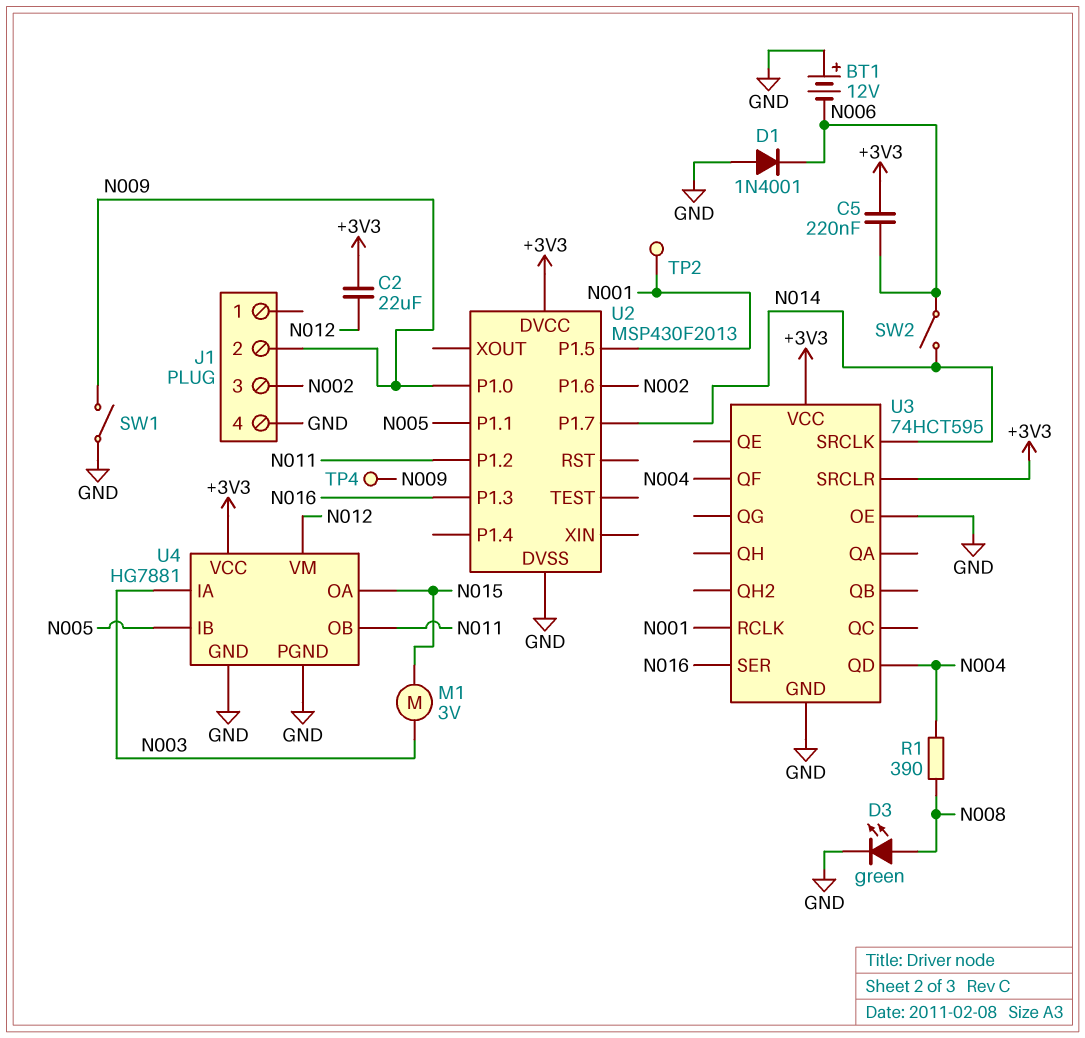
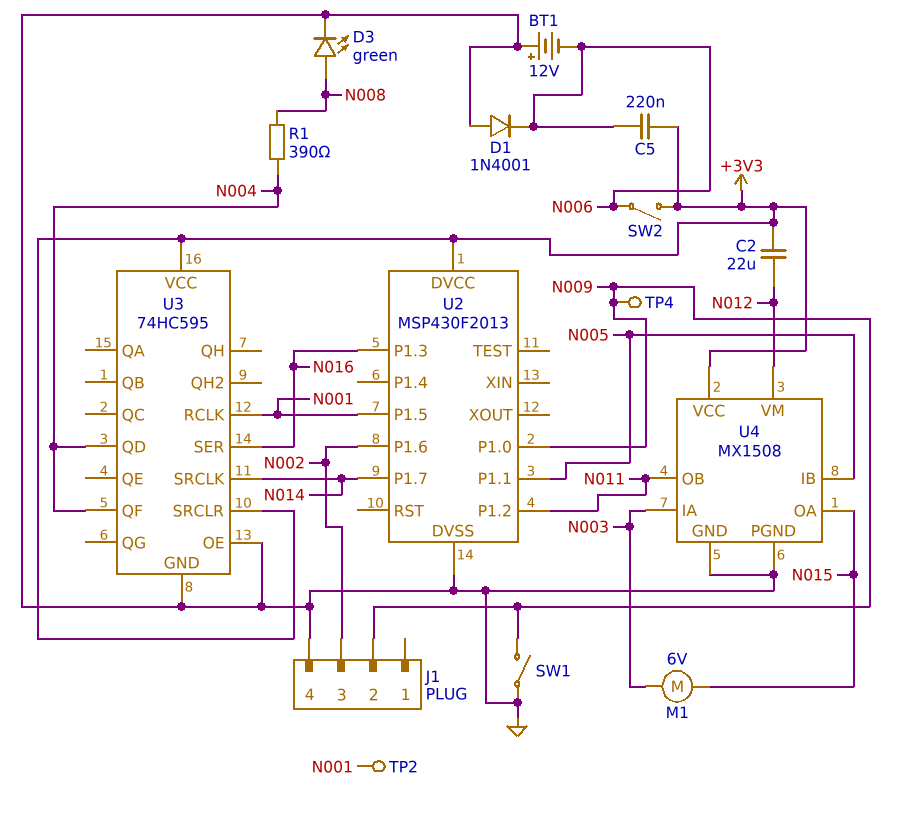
M1: motor 3V (N003, N015) -> motor 6V (N003, N015)
SW2: switch (N006, N014) -> switch (+3V3, N006)
U3: 74HCT595 -> 74HC595
U4: HG7881 -> MX1508

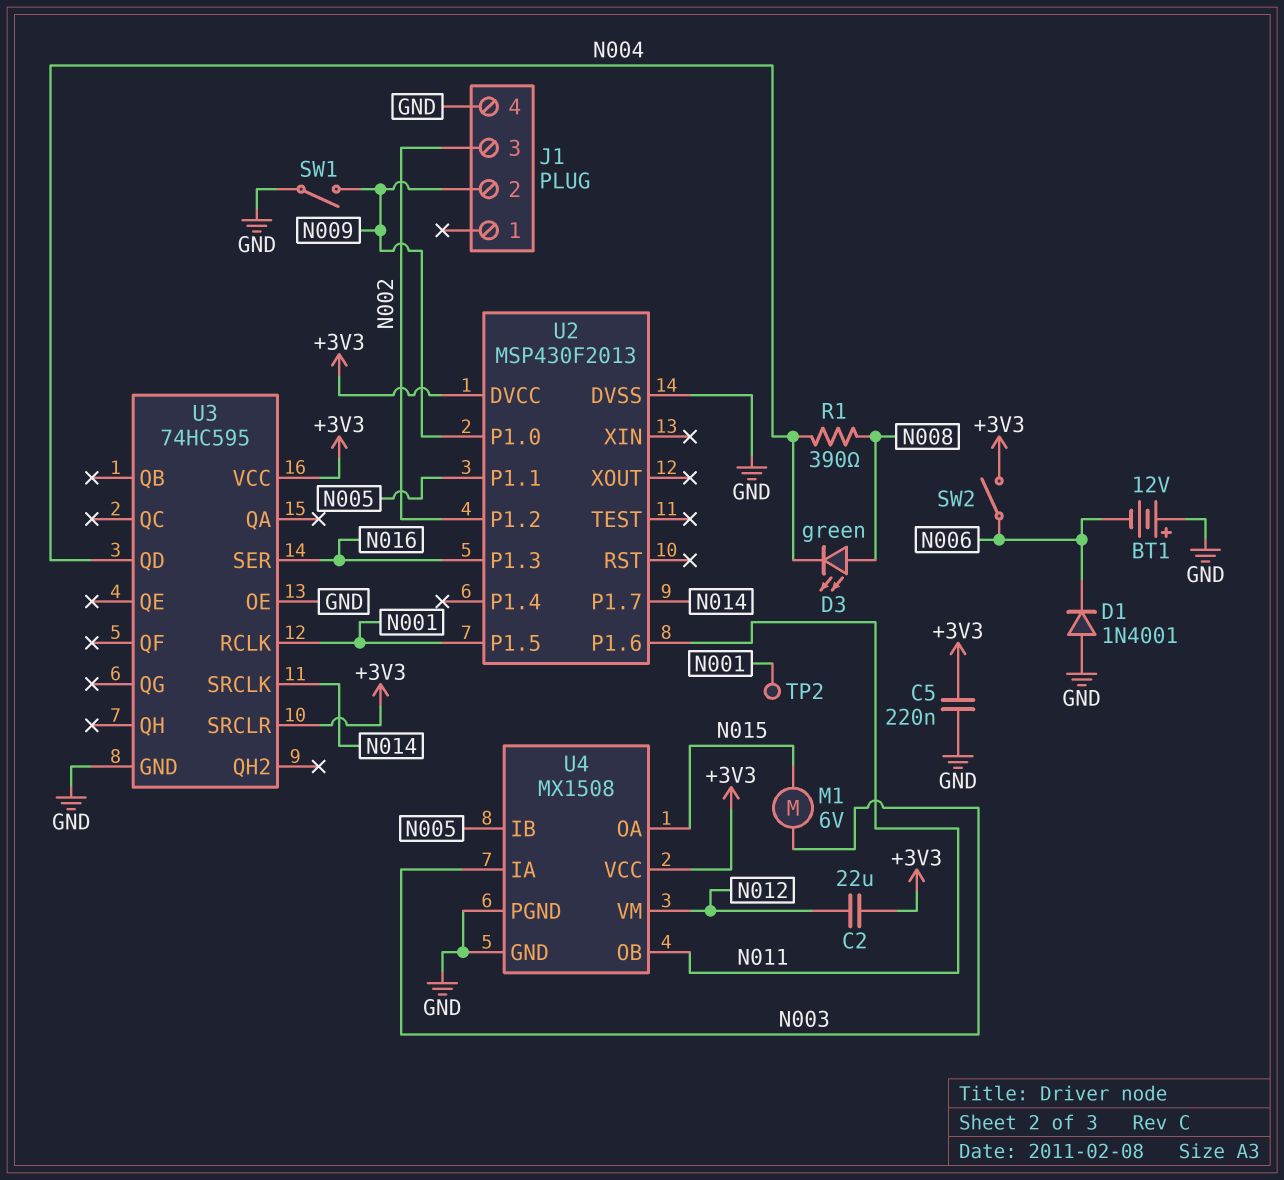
C5: 220nF (+3V3, N006) -> 220nF (+3V3, GND)
D3: LED green (A N008, K GND) -> LED green (A N008, K N004)
TP4: test point (N009) -> none
U2 pin P1.2: N011 -> N002
U2 pin P1.6: N002 -> N011
U3 pin QF: N004 -> none

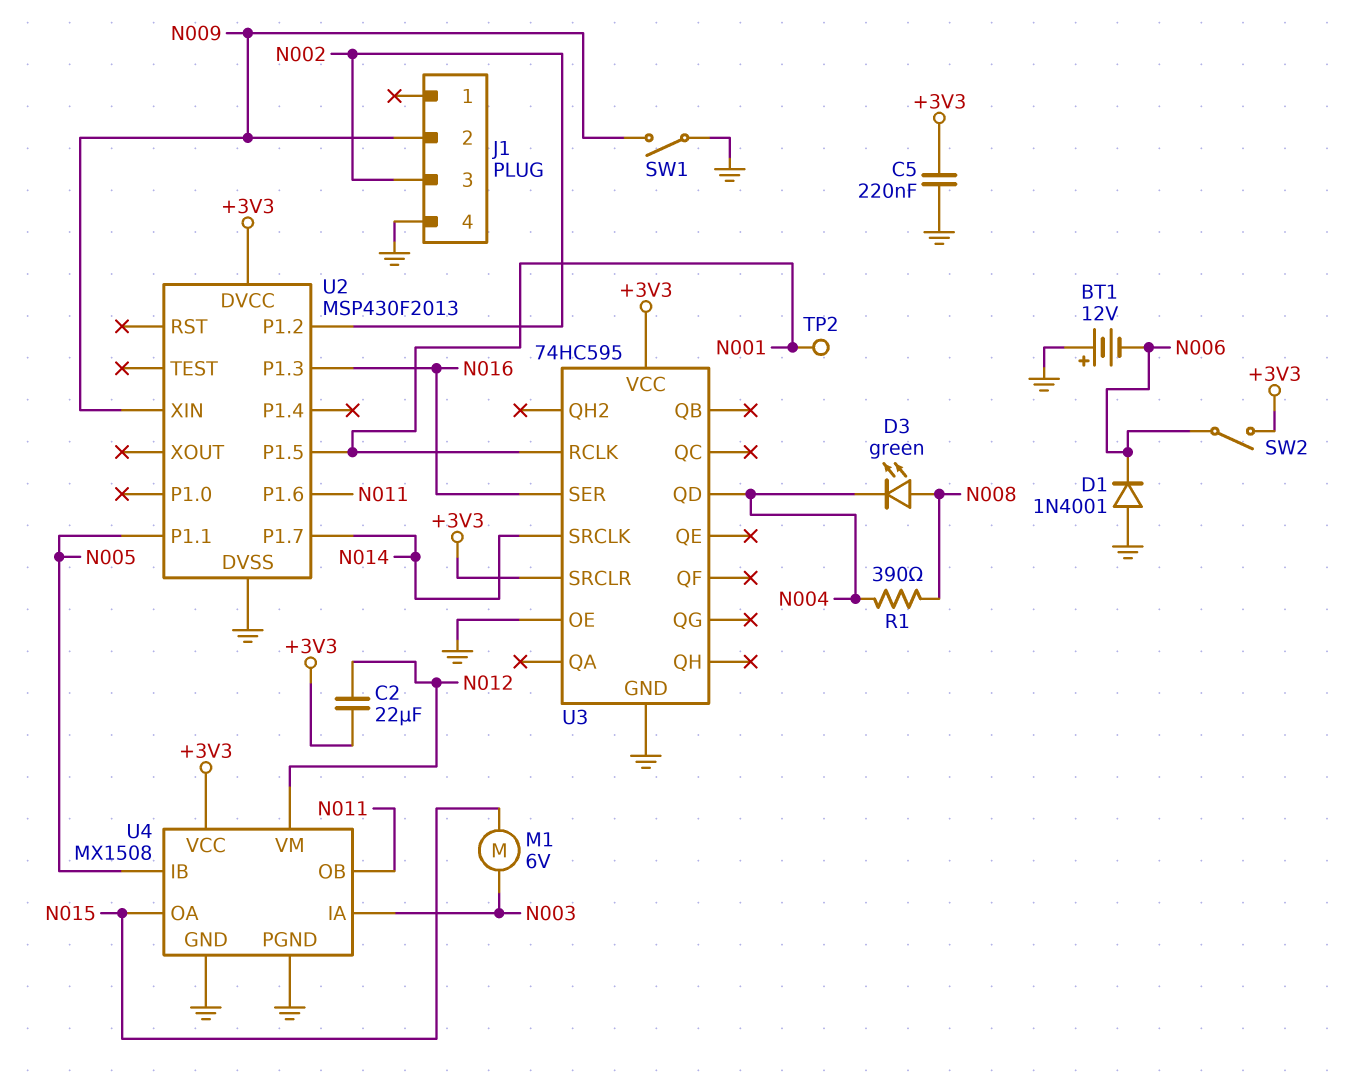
U2 pin P1.0: N009 -> none
U2 pin XIN: none -> N009

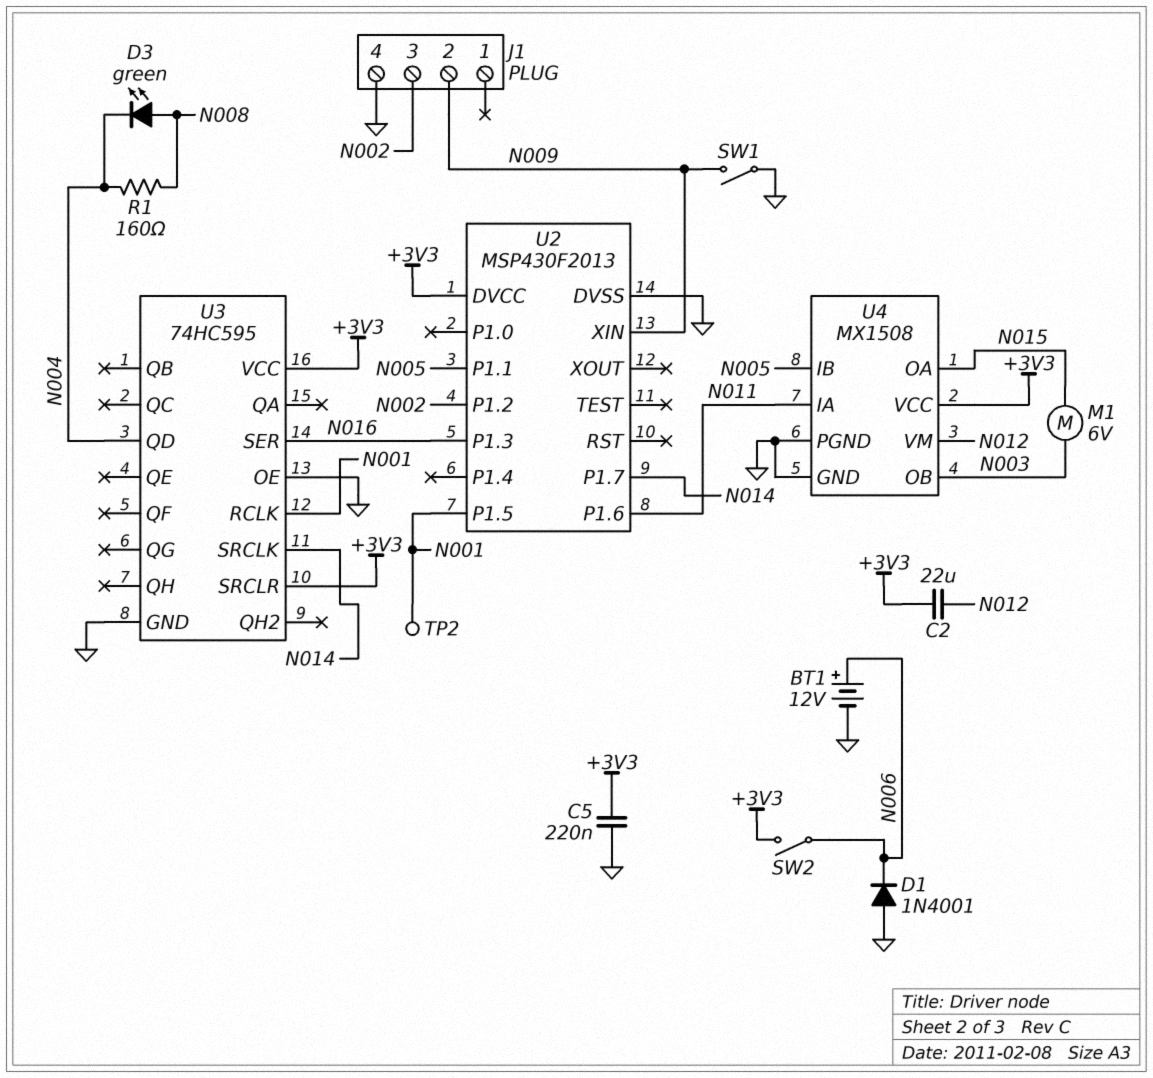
BT1: 12V (plus GND, minus N006) -> 12V (plus N006, minus GND)
R1: 390 (N004, N008) -> 160 (N004, N008)
U4 pin IA: N003 -> N011
U4 pin OB: N011 -> N003

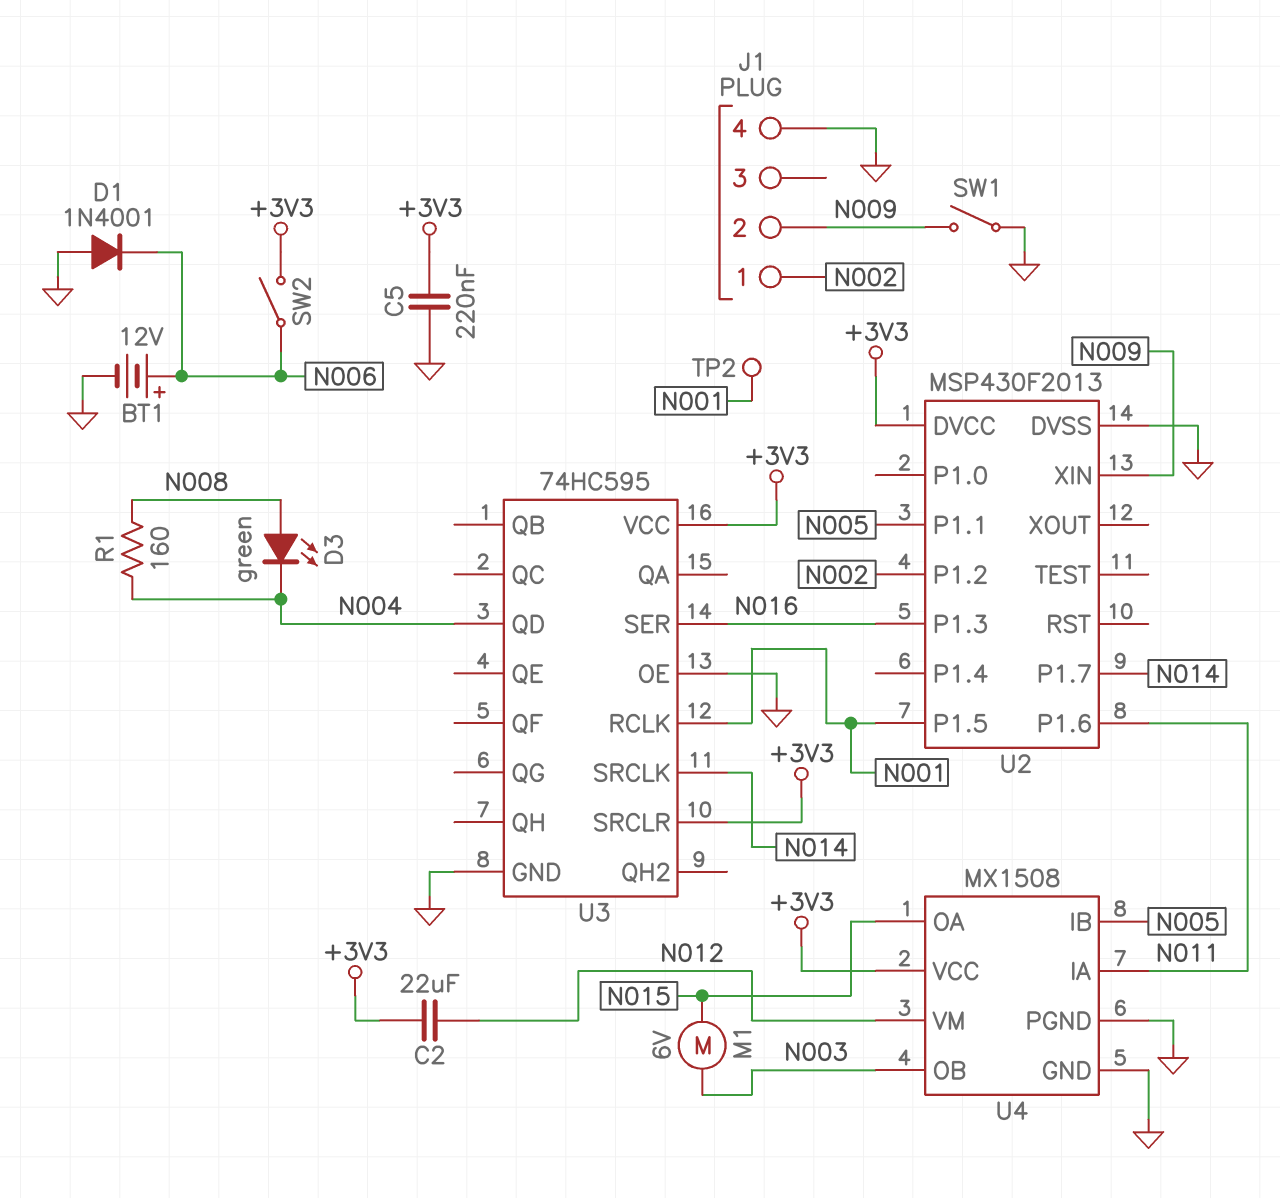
J1 pin 1: none -> N002
J1 pin 3: N002 -> none

